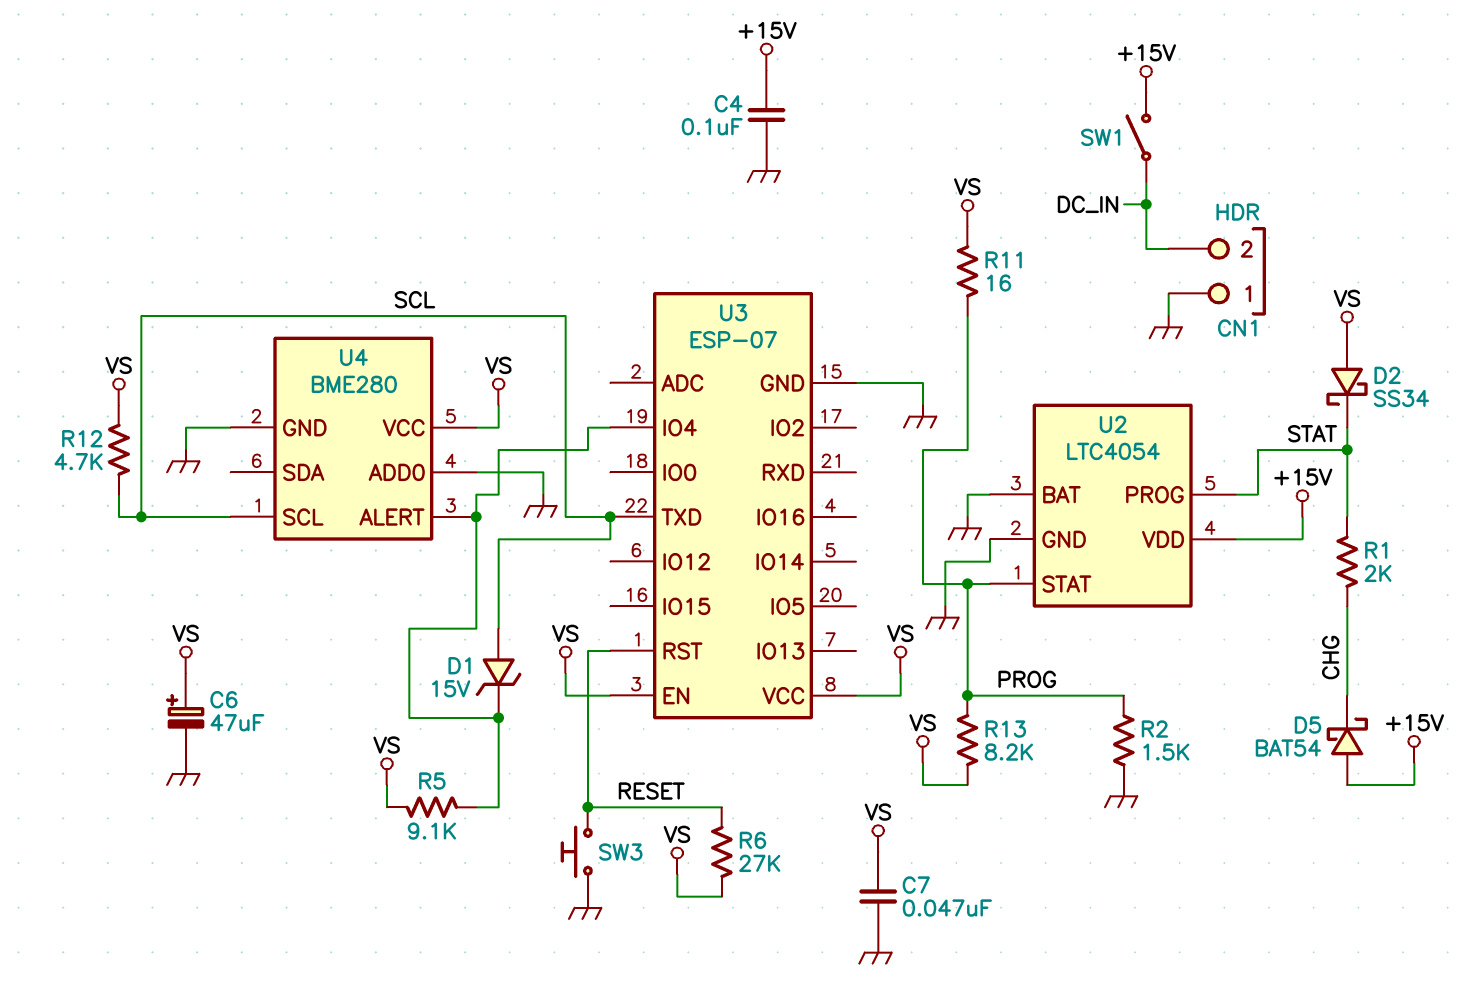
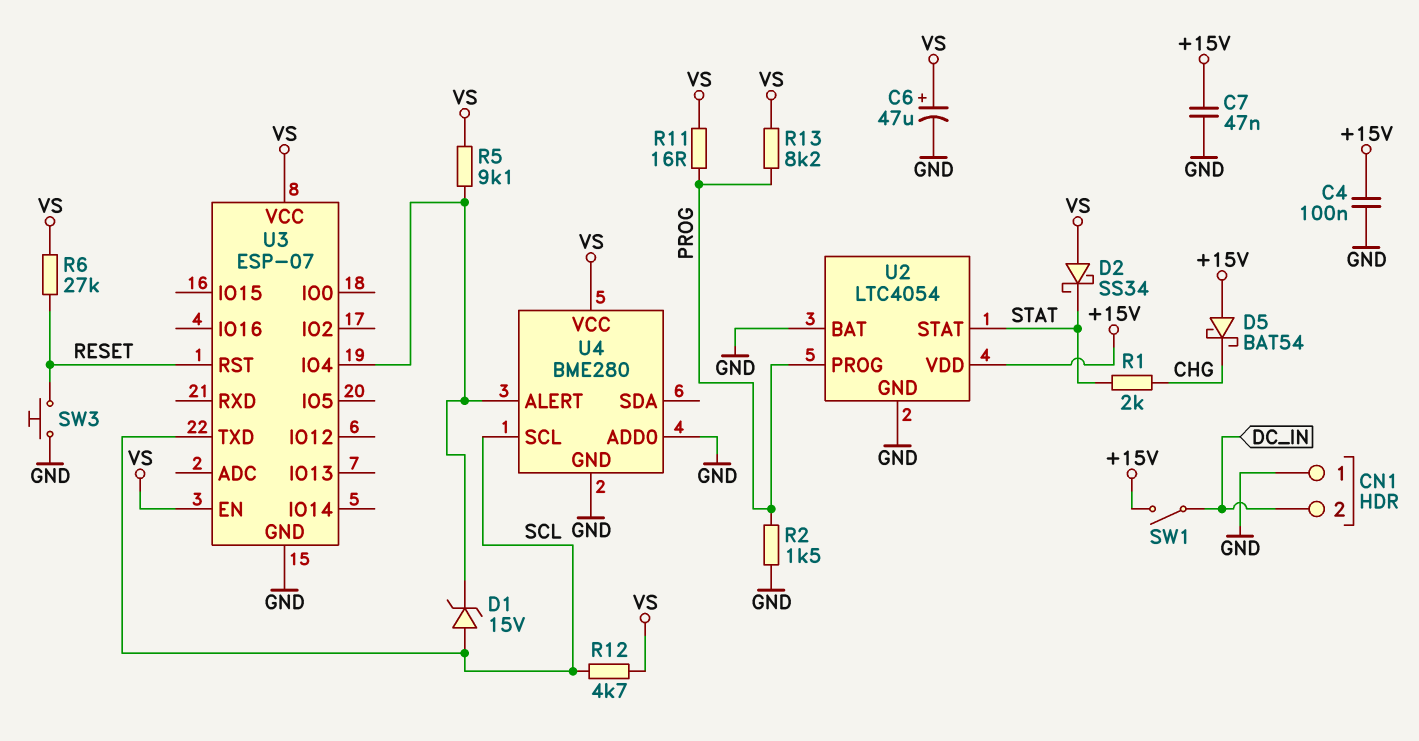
C7: 47nF (GND, VS) -> 47nF (+15V, GND)
U2 pin PROG: STAT -> PROG
U2 pin STAT: PROG -> STAT

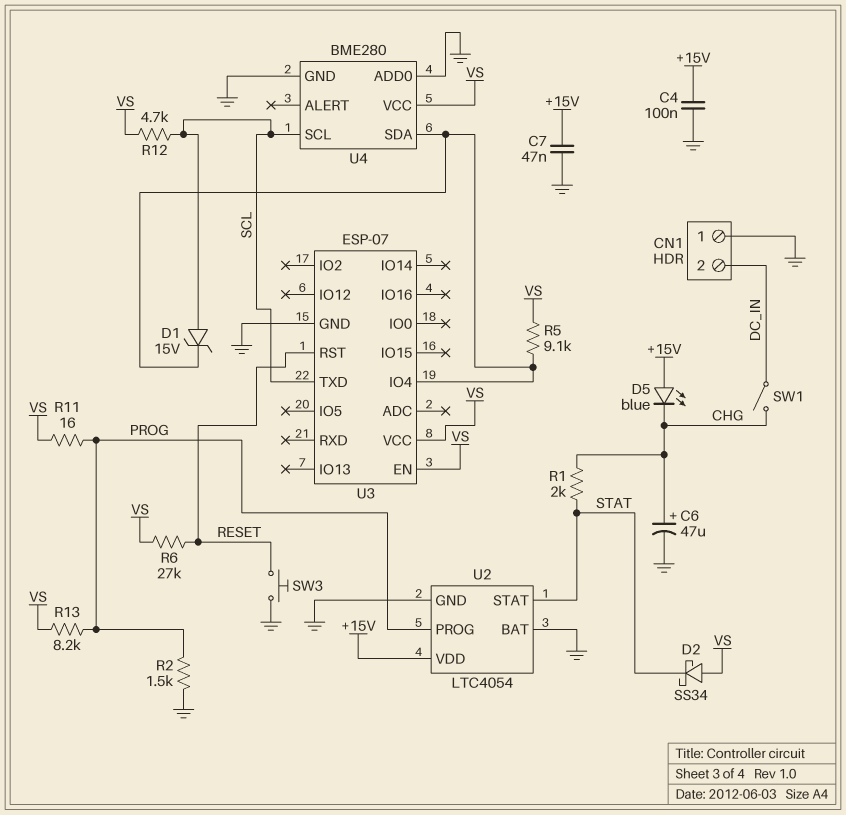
C6: 47uF (plus VS, minus GND) -> 47uF (plus CHG, minus GND)
D5: schottky BAT54 (A +15V, K CHG) -> LED blue (A +15V, K CHG)
SW1: switch (+15V, DC_IN) -> switch (CHG, DC_IN)
U4 pin ALERT: U3/IO4 -> none
U4 pin SDA: none -> U3/IO4

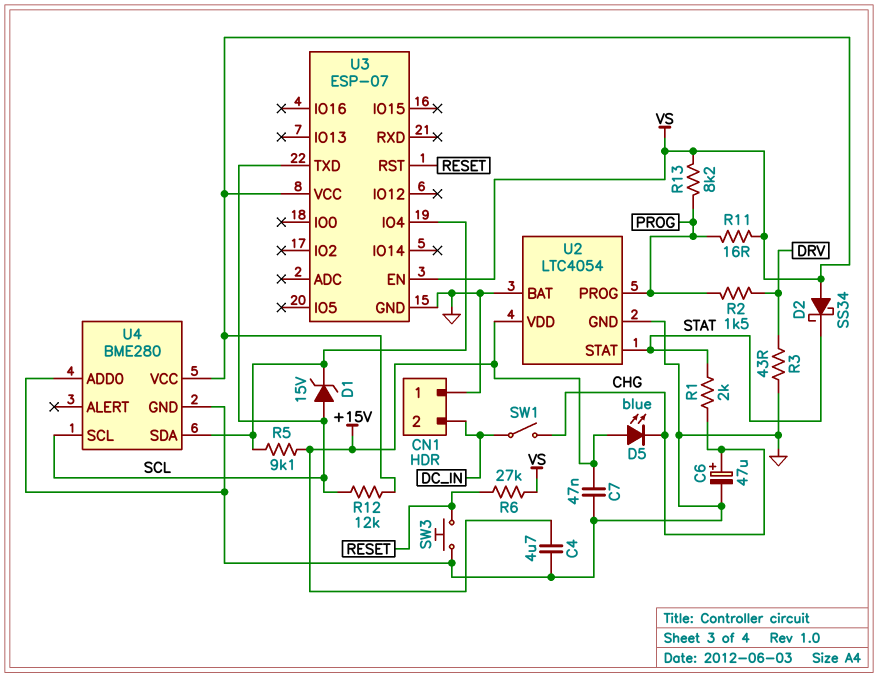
C4: 100nF (+15V, GND) -> 4.7uF (+15V, GND)
R2: 1.5k (GND, PROG) -> 1.5k (DRV, PROG)
R3: none -> 43 (DRV, GND)
R5: 9.1k (U3/IO4, VS) -> 9.1k (+15V, U3/IO4)
R12: 4.7k (SCL, VS) -> 12k (SCL, VS)

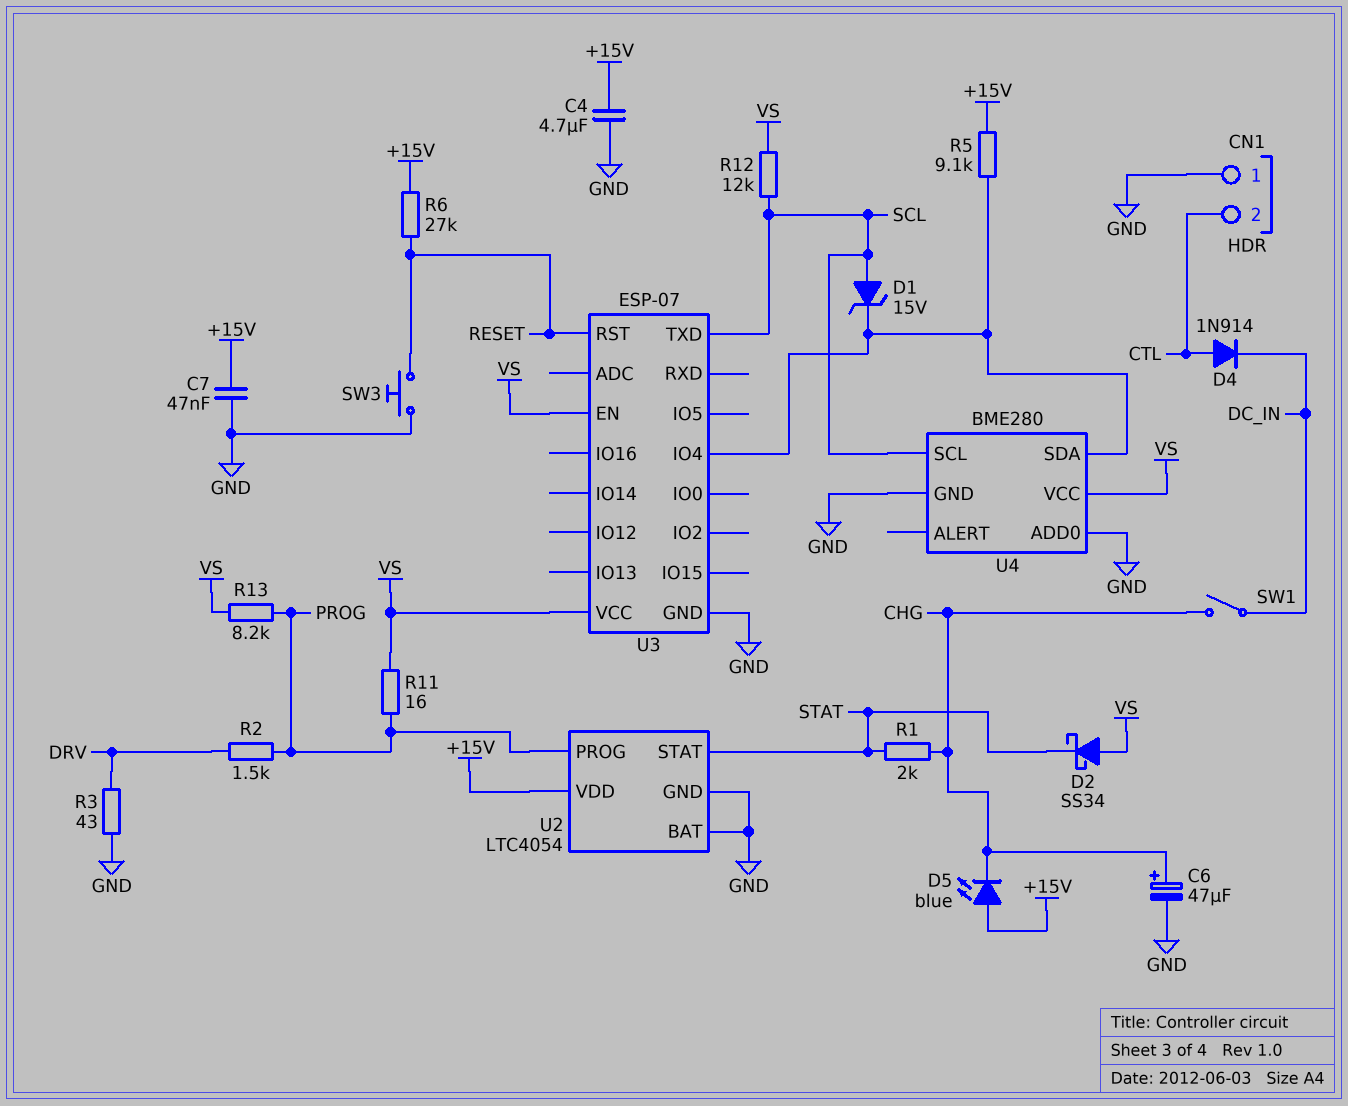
CN1 pin 2: DC_IN -> CTL
D4: none -> diode 1N914 (A CTL, K DC_IN)
R6: 27k (RESET, VS) -> 27k (+15V, RESET)

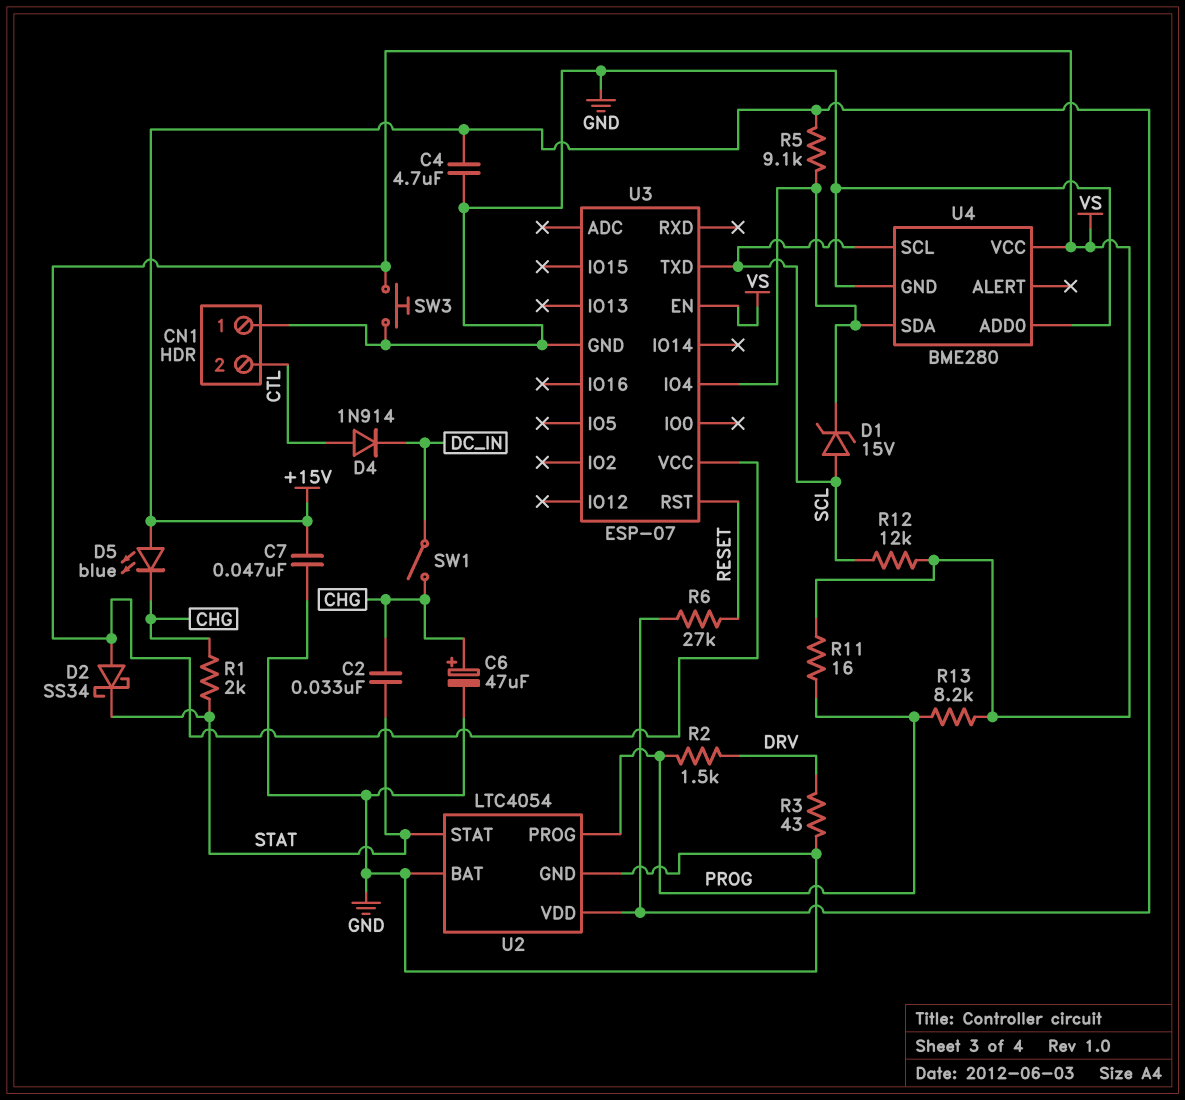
C2: none -> 33nF (CHG, STAT)
SW3: button (GND, RESET) -> button (GND, VS)

